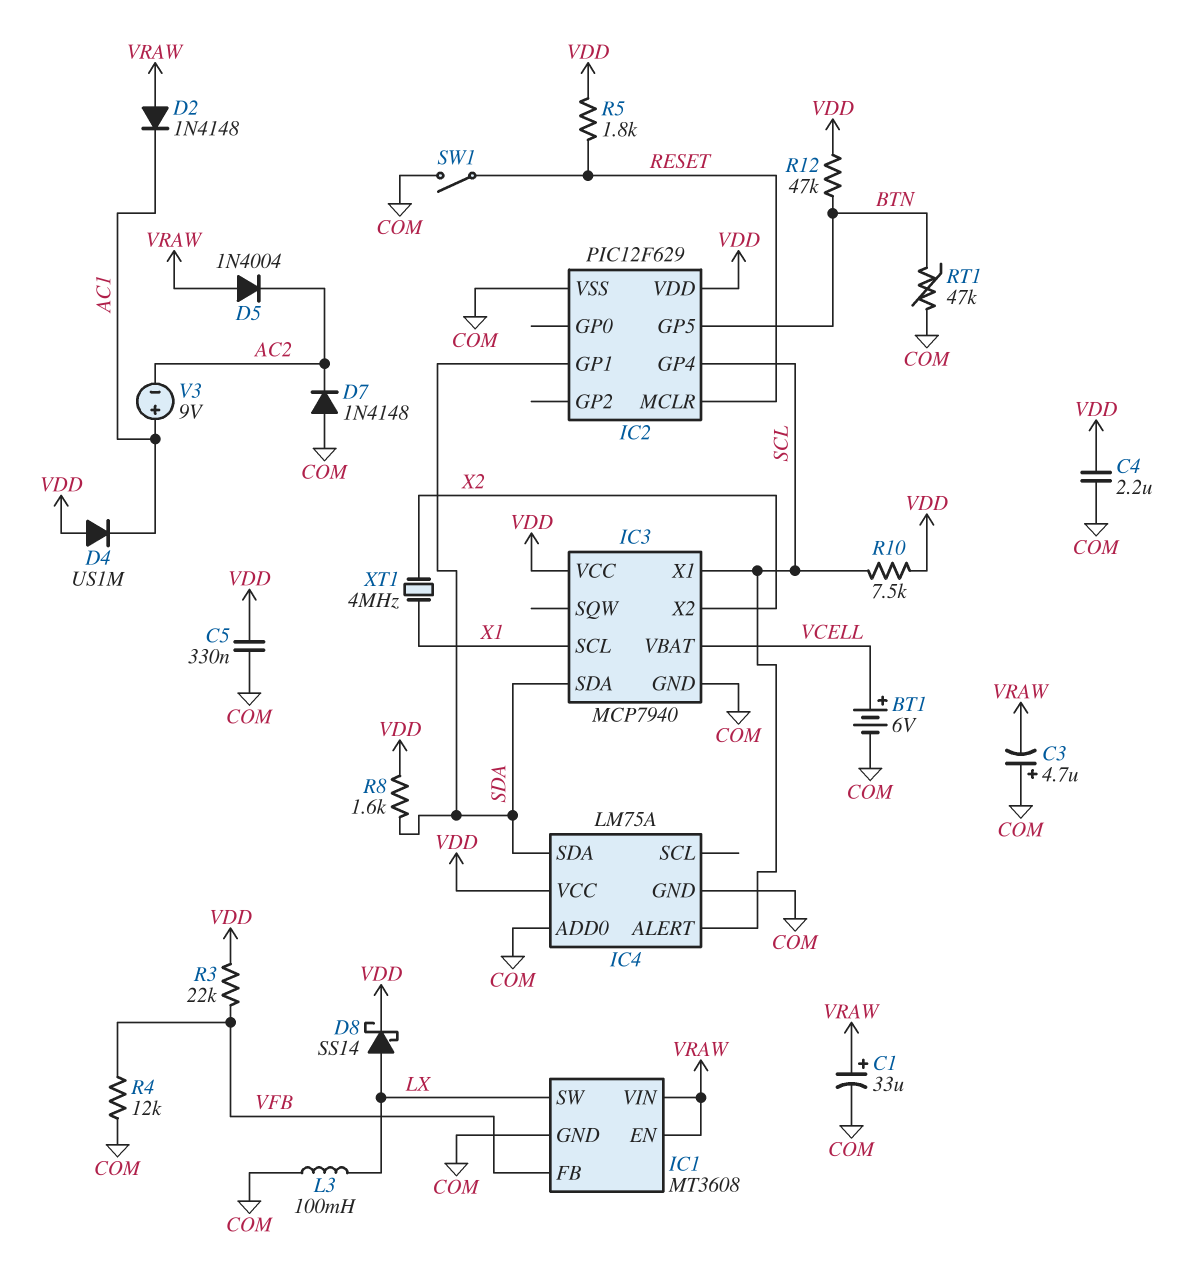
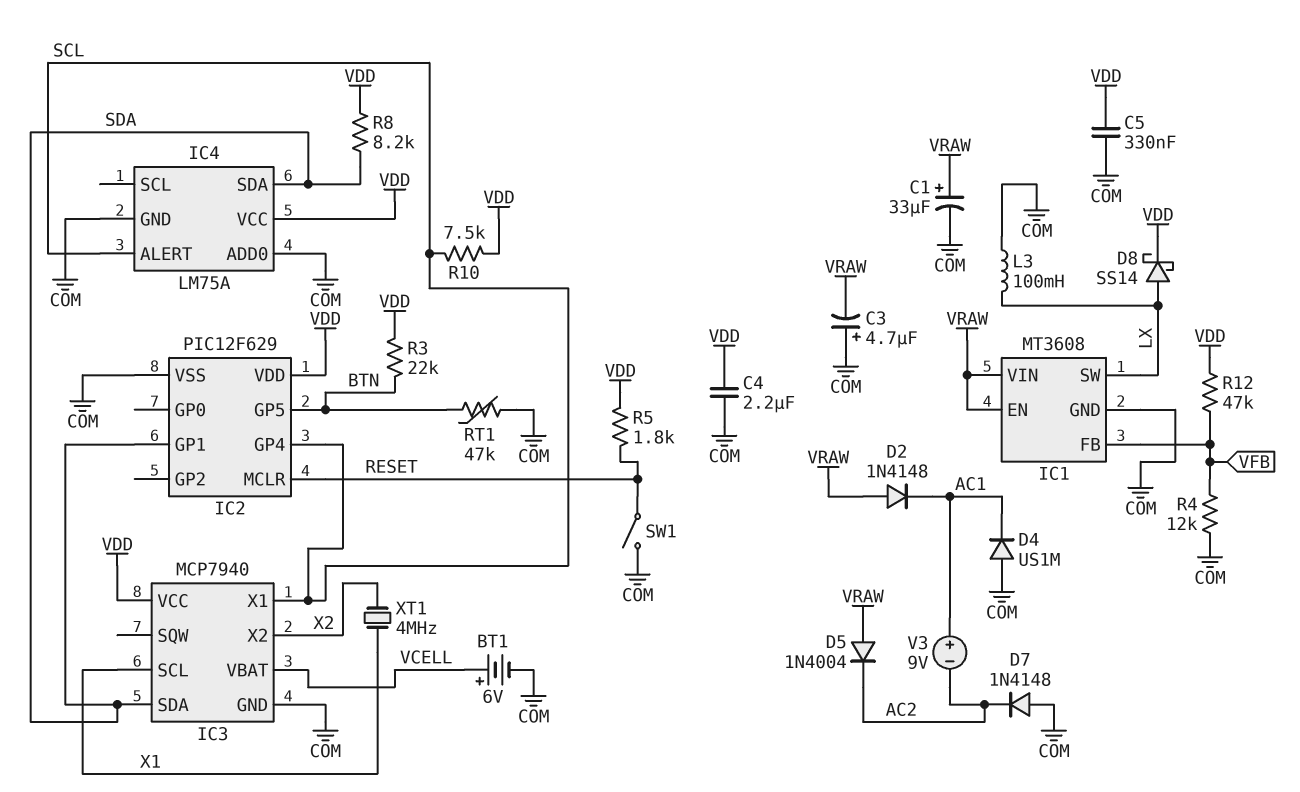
D4: diode US1M (A VDD, K AC1) -> diode US1M (A COM, K AC1)
R3: 22k (VDD, VFB) -> 22k (BTN, VDD)
R8: 1.6k (SDA, VDD) -> 8.2k (SDA, VDD)
R12: 47k (BTN, VDD) -> 47k (VDD, VFB)

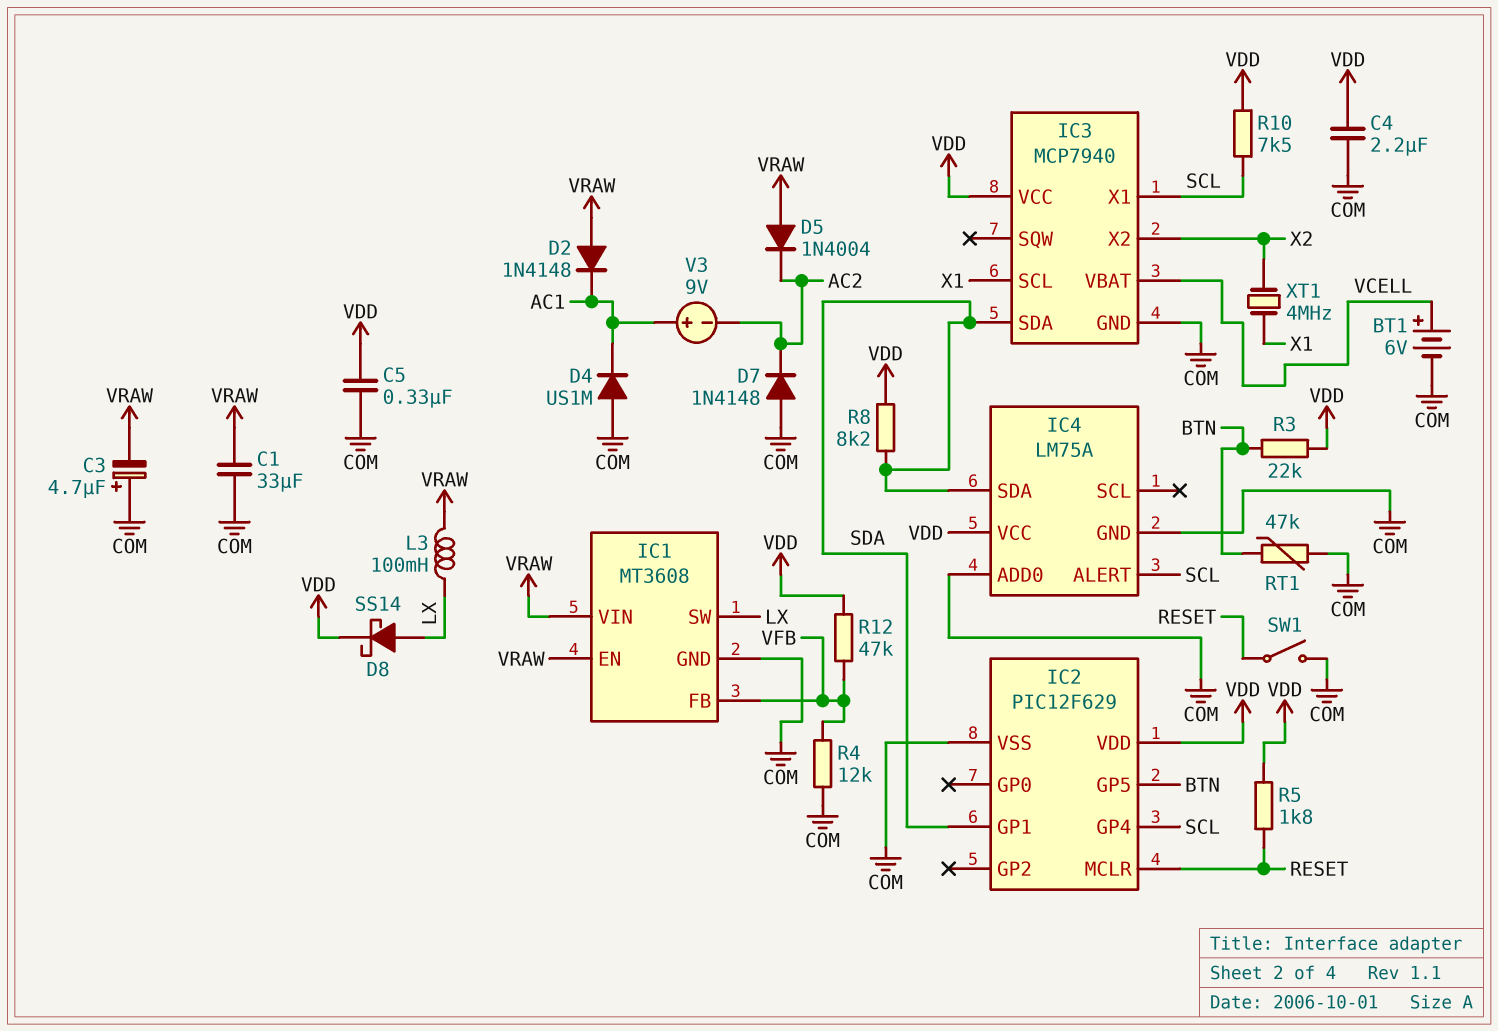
C1: 33uF (plus VRAW, minus COM) -> 33uF (COM, VRAW)
L3: 100mH (COM, LX) -> 100mH (LX, VRAW)

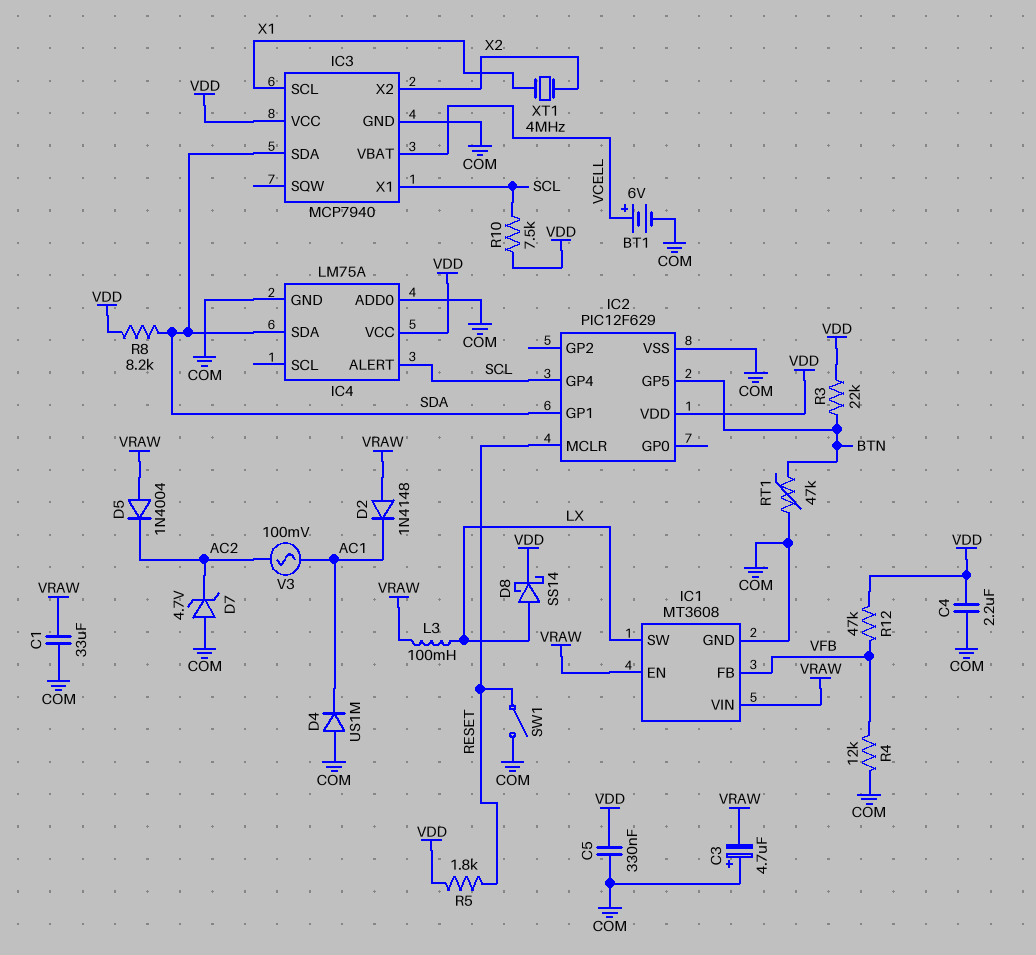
D7: diode 1N4148 (A COM, K AC2) -> zener 4.7V (A COM, K AC2)
V3: 9V (plus AC1, minus AC2) -> AC 100mV (AC1, AC2)

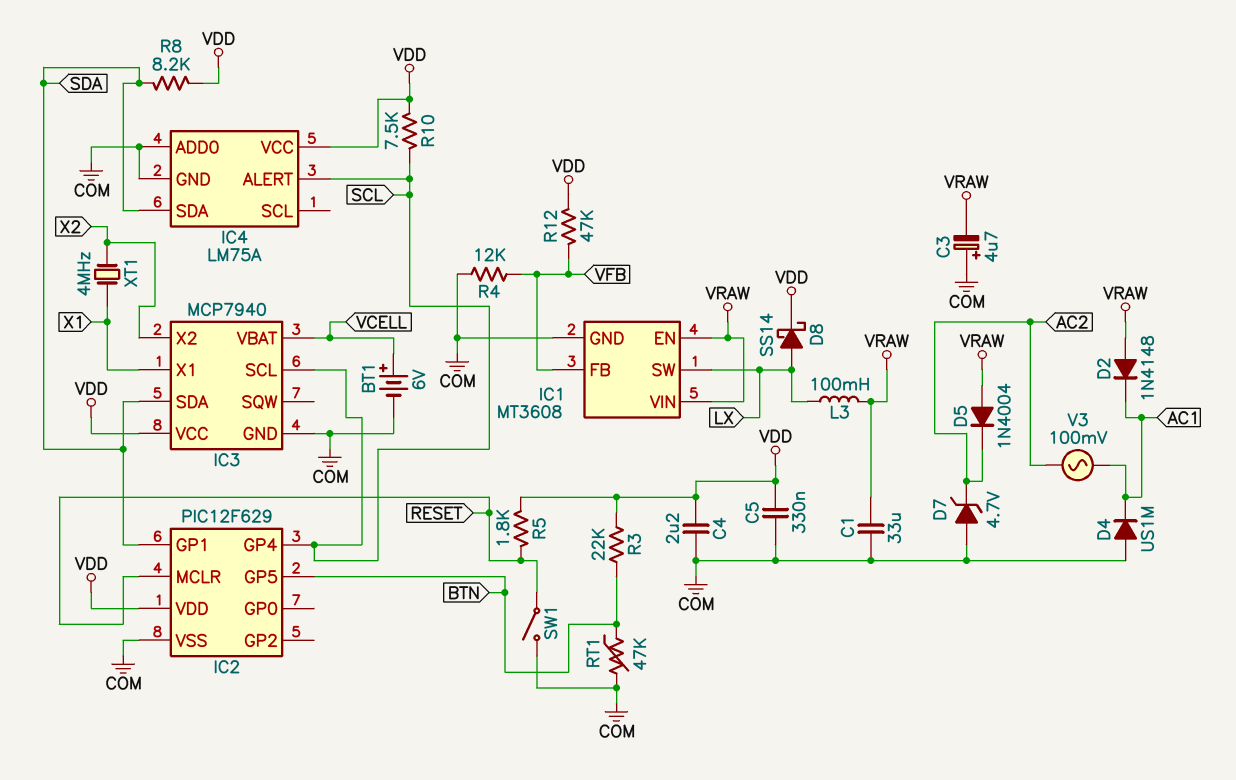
IC3 pin SCL: X1 -> SCL
IC3 pin X1: SCL -> X1

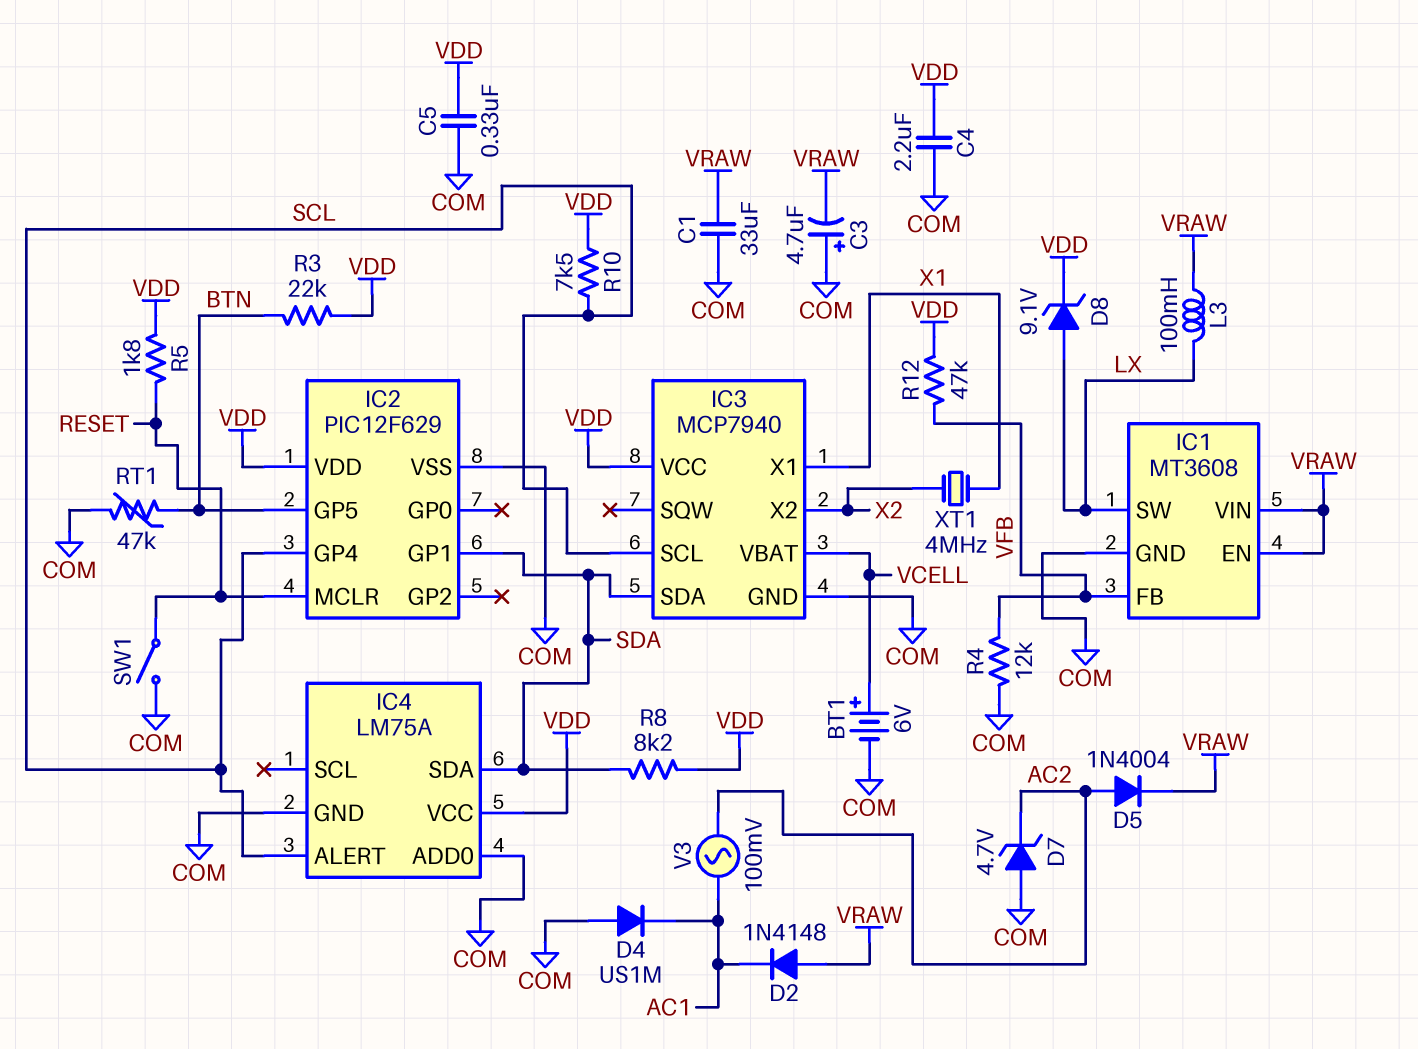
D5: diode 1N4004 (A VRAW, K AC2) -> diode 1N4004 (A AC2, K VRAW)
D8: schottky SS14 (A LX, K VDD) -> zener 9.1V (A LX, K VDD)

